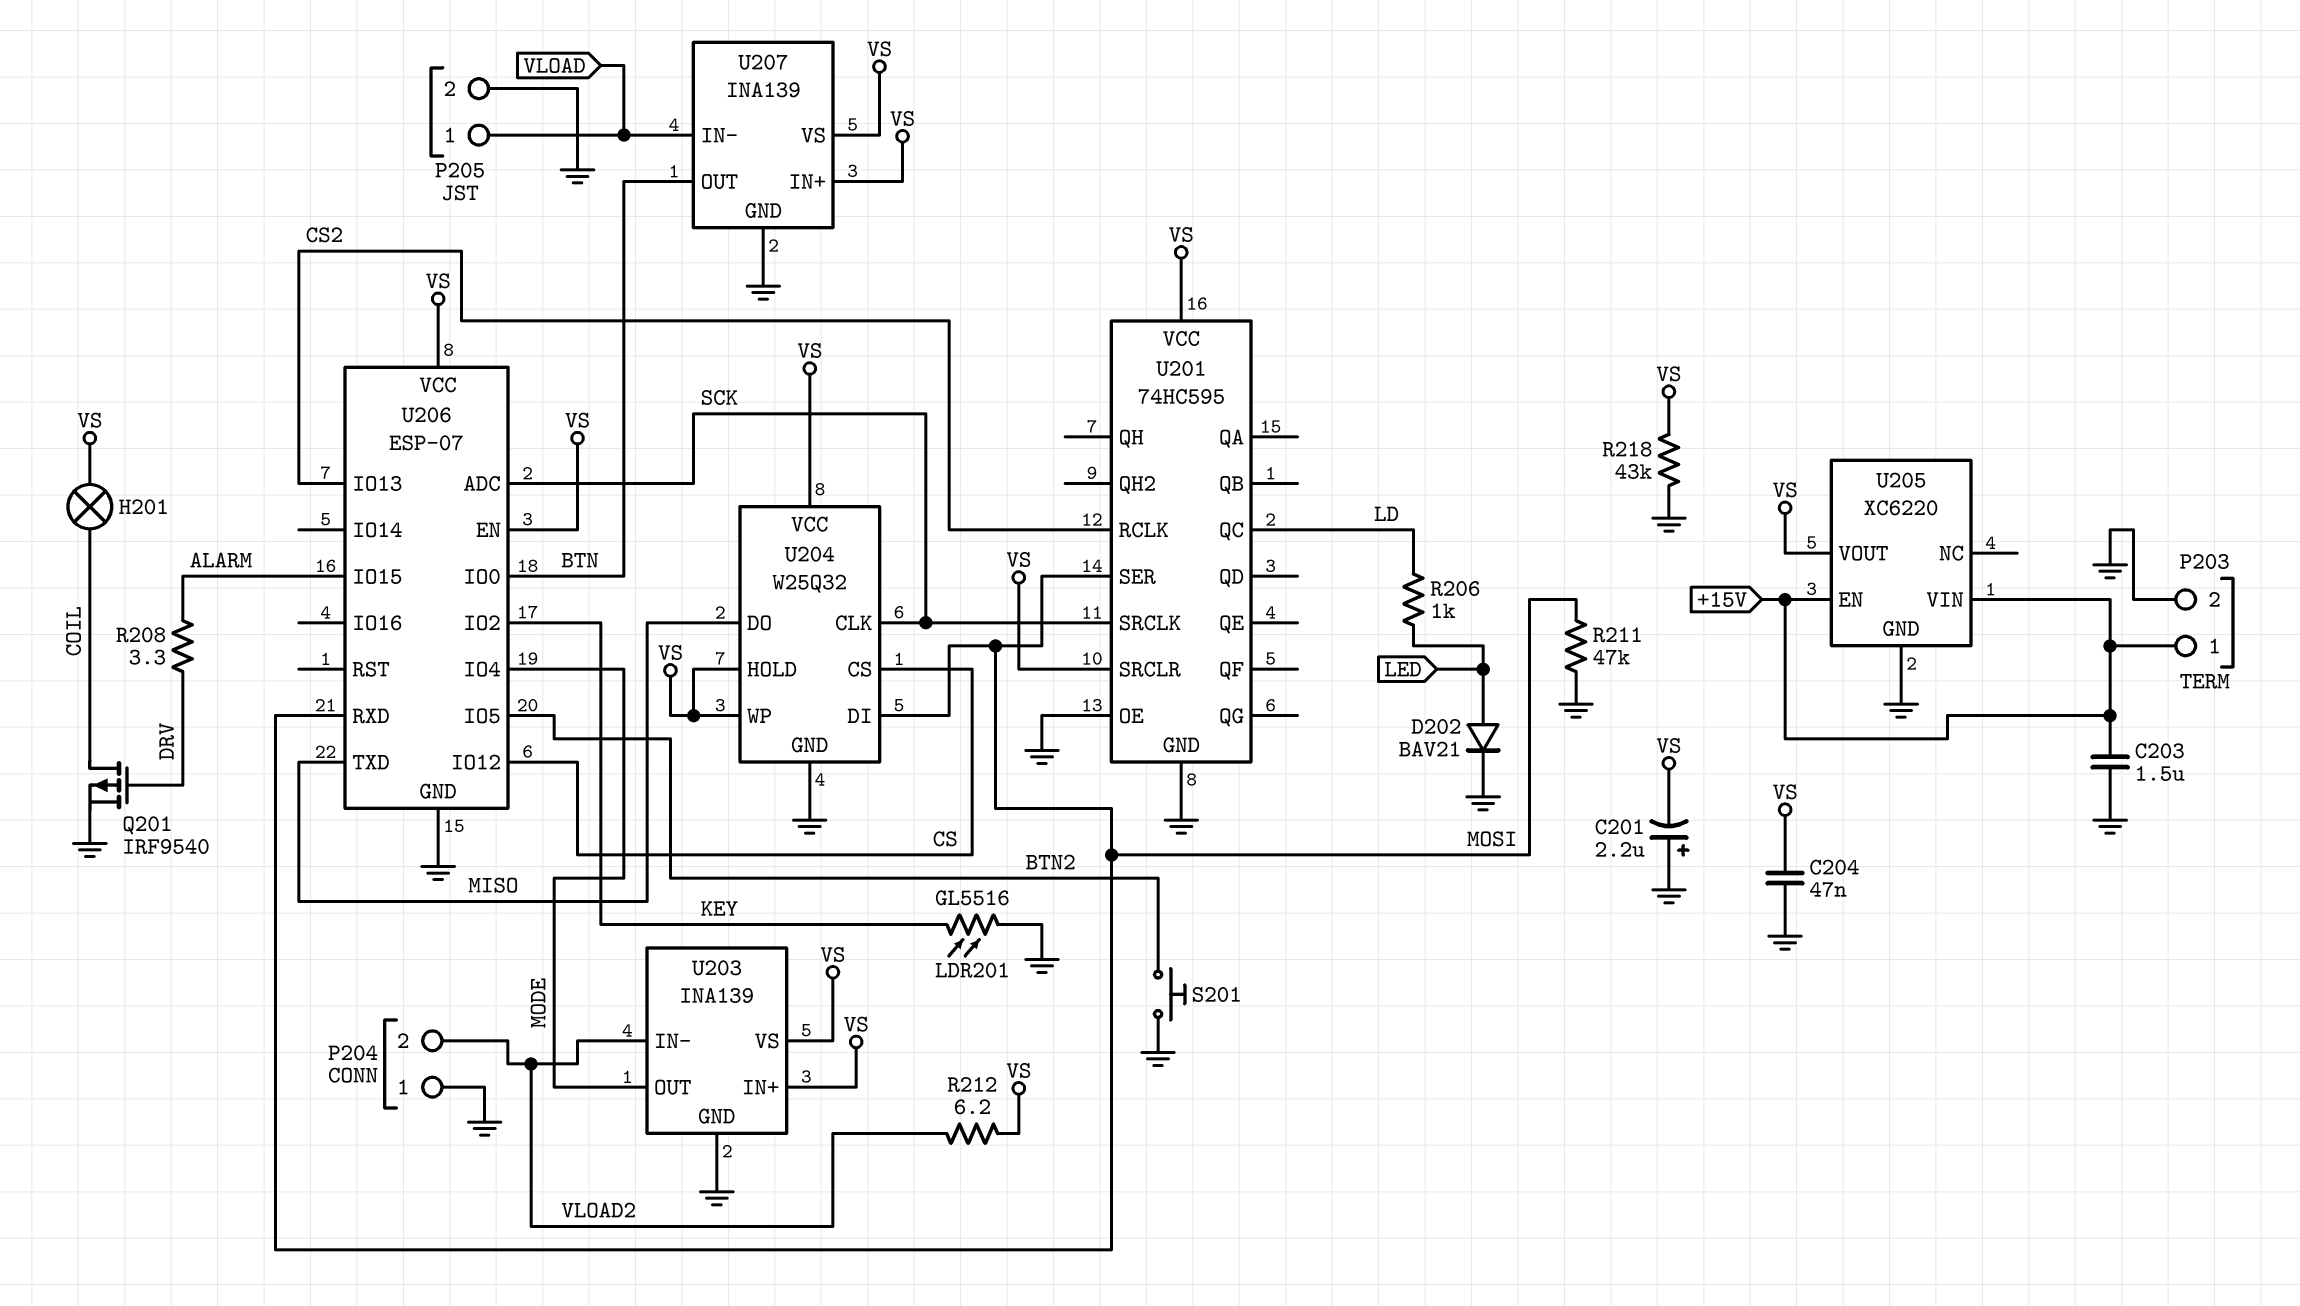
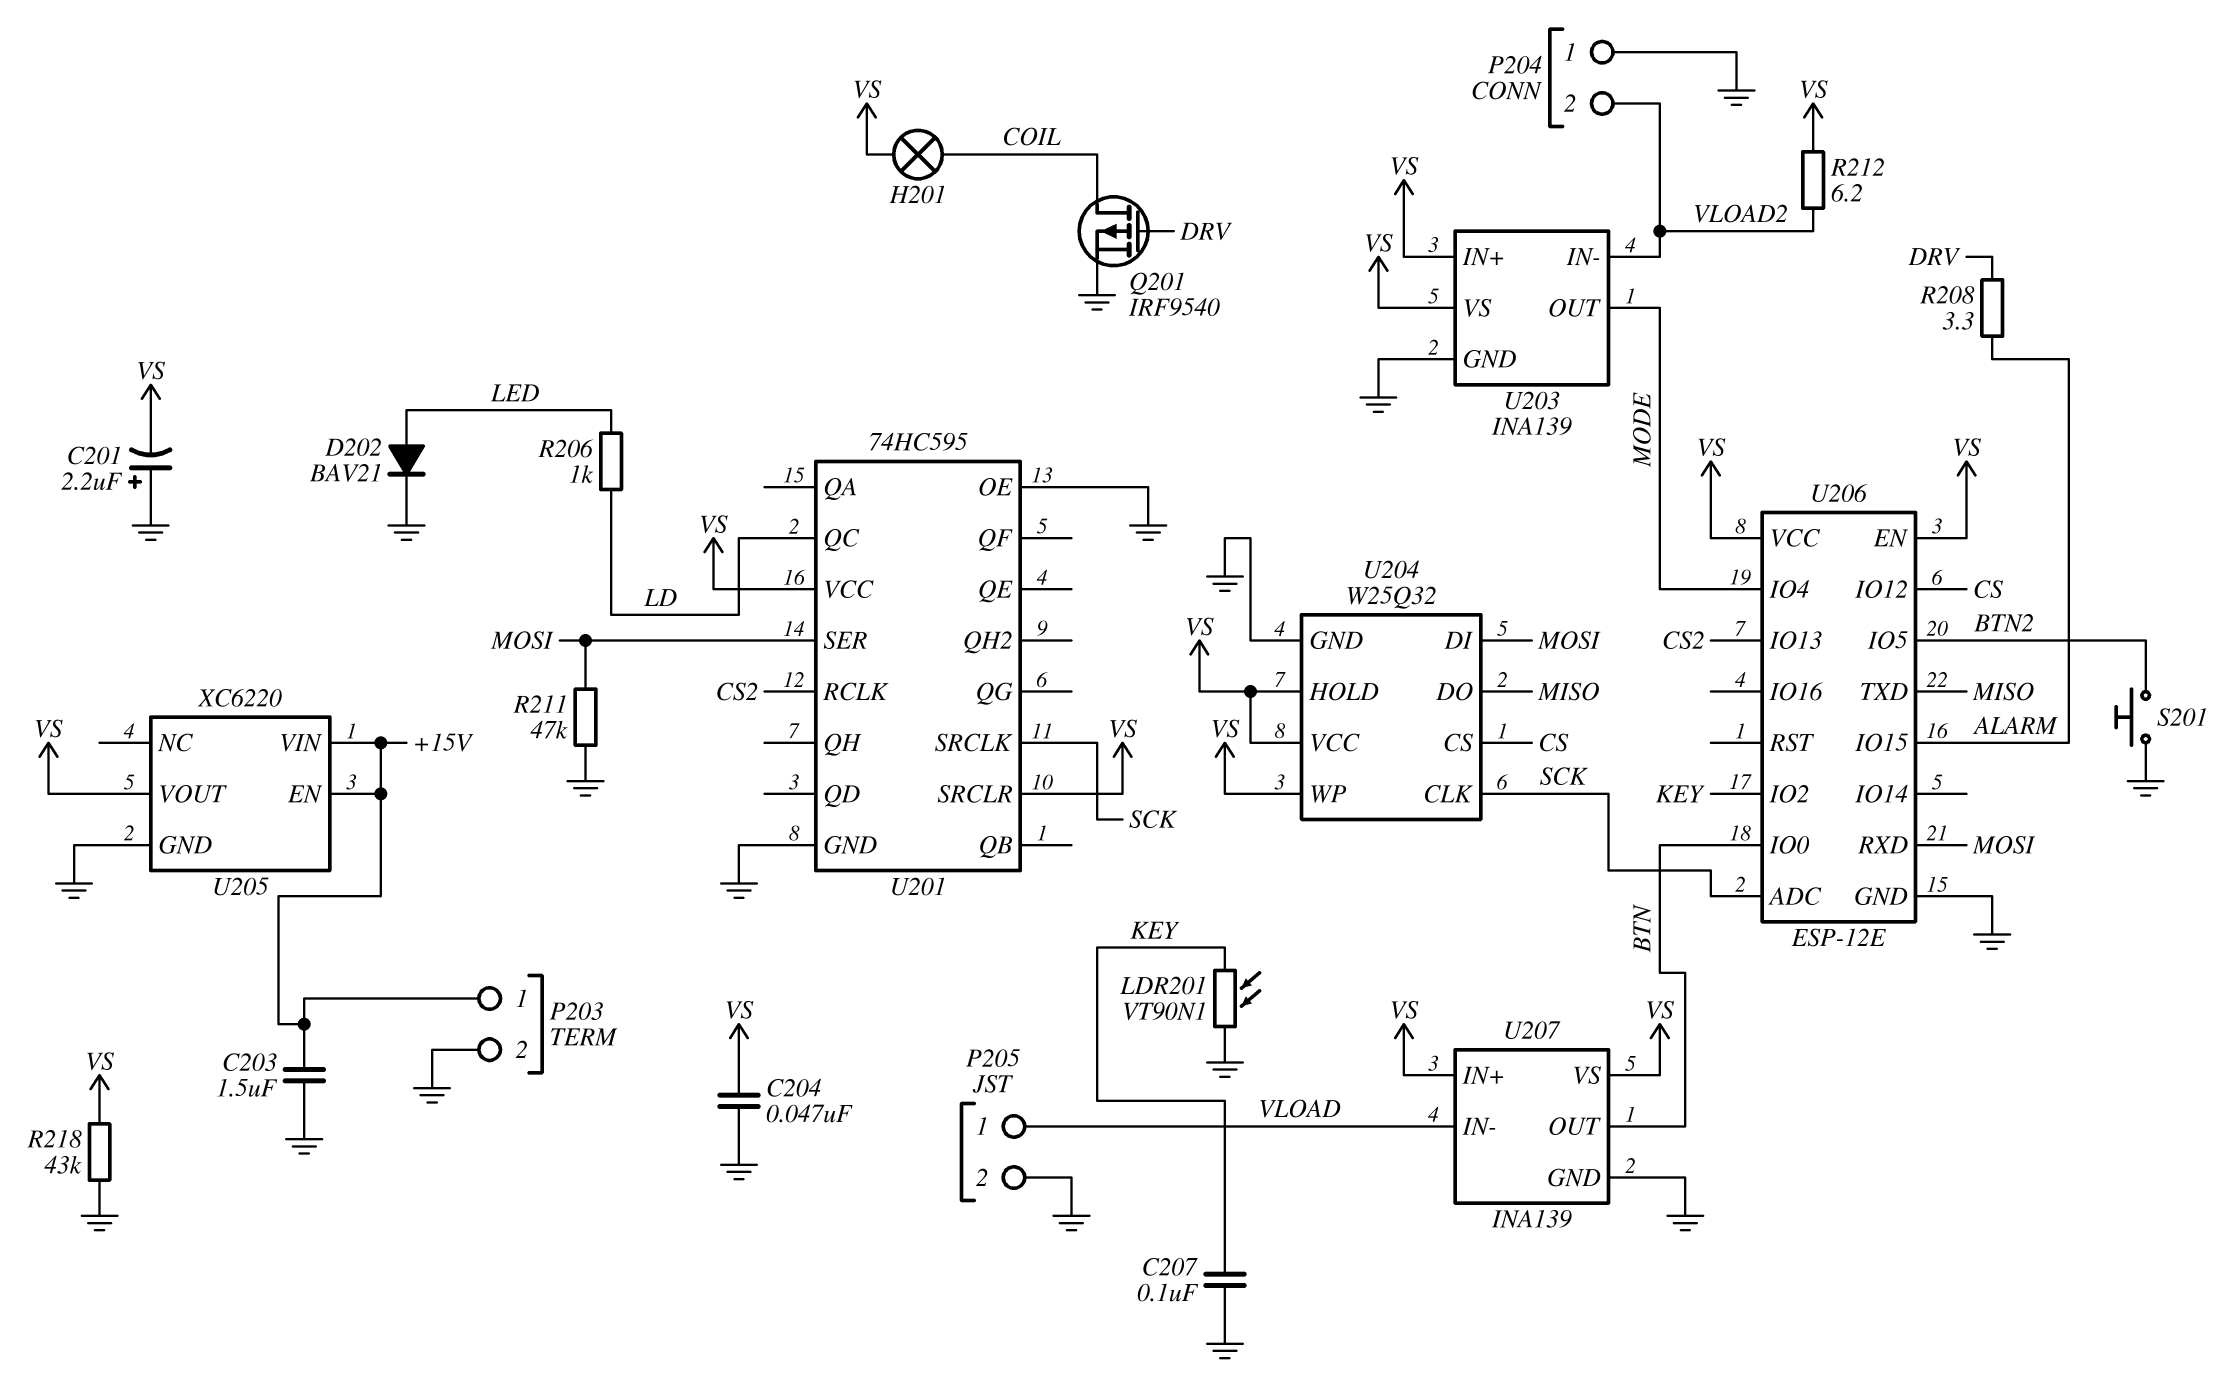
C207: none -> 100nF (GND, KEY)
LDR201: GL5516 (GND, KEY) -> VT90N1 (GND, KEY)
U206: ESP-07 -> ESP-12E

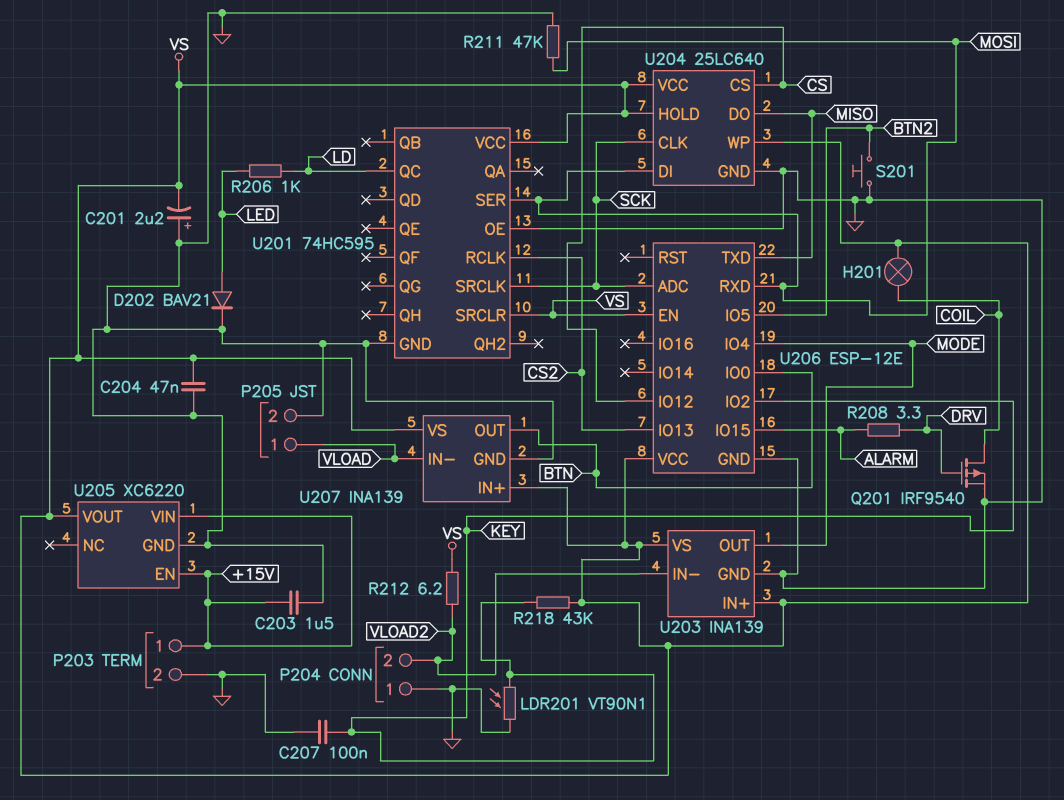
R218: 43k (GND, VS) -> 43k (KEY, VS)
U204: W25Q32 -> 25LC640

